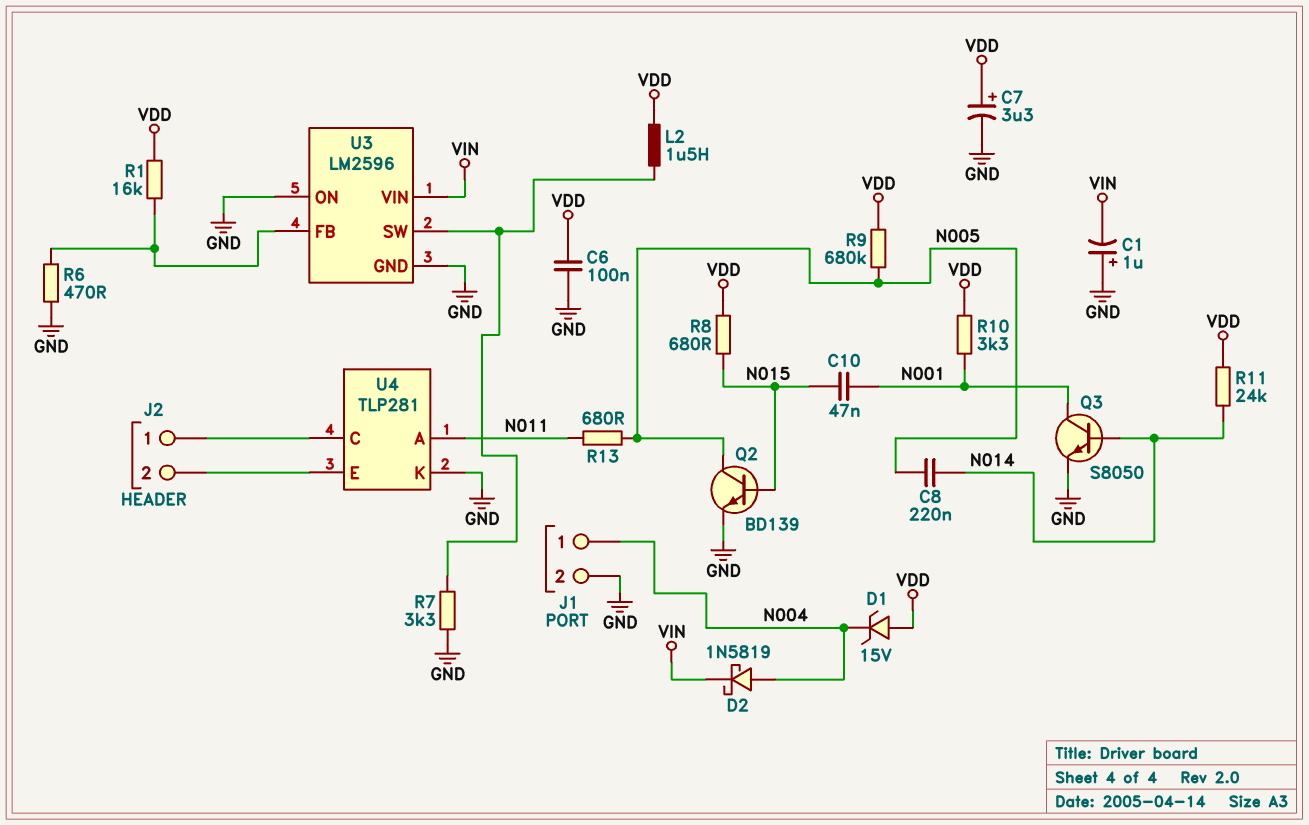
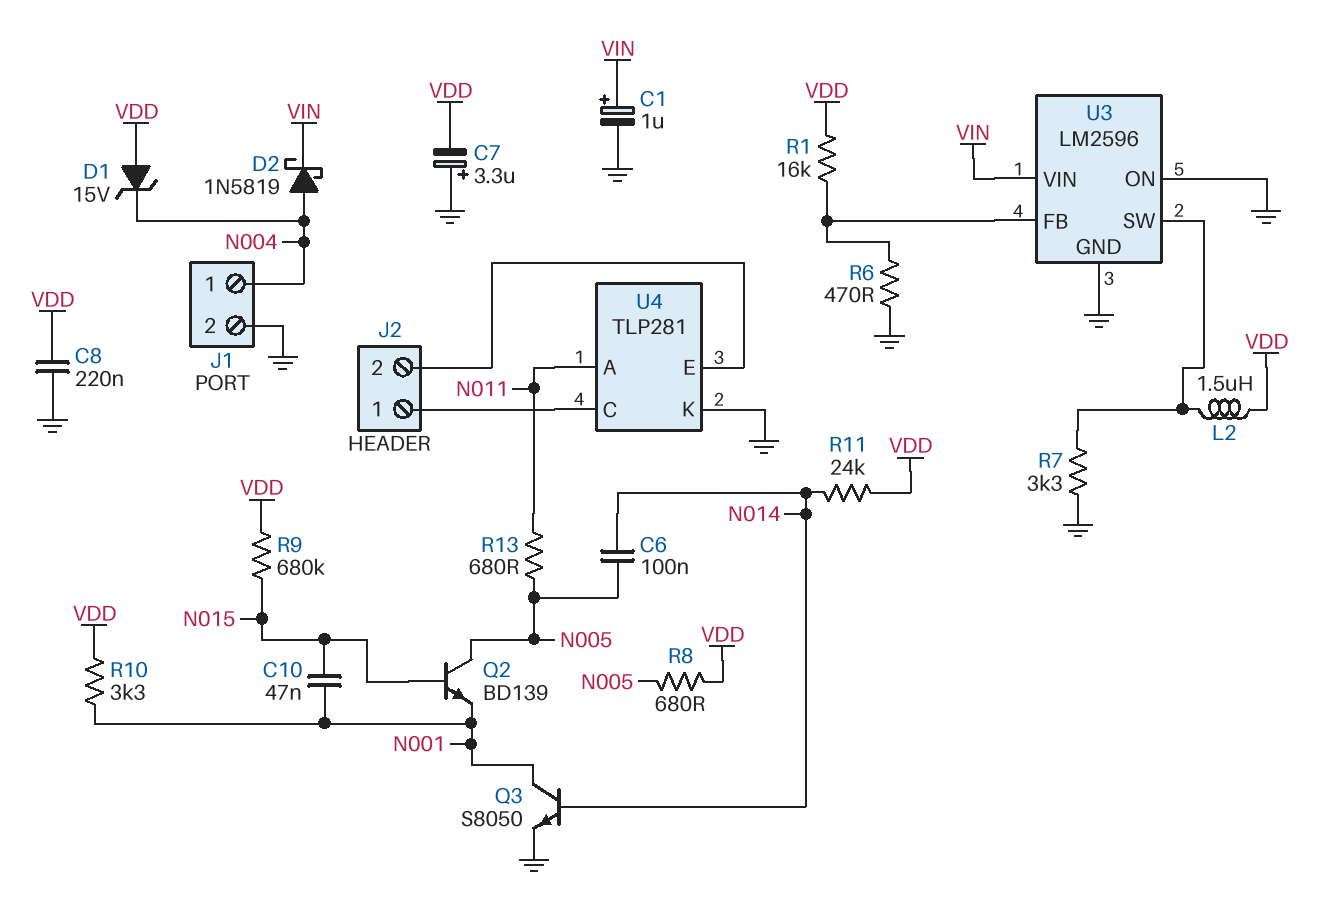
C1: 1uF (plus GND, minus VIN) -> 1uF (plus VIN, minus GND)
C6: 100nF (GND, VDD) -> 100nF (N005, N014)
C7: 3.3uF (plus VDD, minus GND) -> 3.3uF (plus GND, minus VDD)
C8: 220nF (N005, N014) -> 220nF (GND, VDD)
Q2: NPN BD139 (B N015, C N005, E GND) -> NPN BD139 (B N015, C N005, E N001)
R8: 680 (N015, VDD) -> 680 (N005, VDD)
R9: 680k (N005, VDD) -> 680k (N015, VDD)

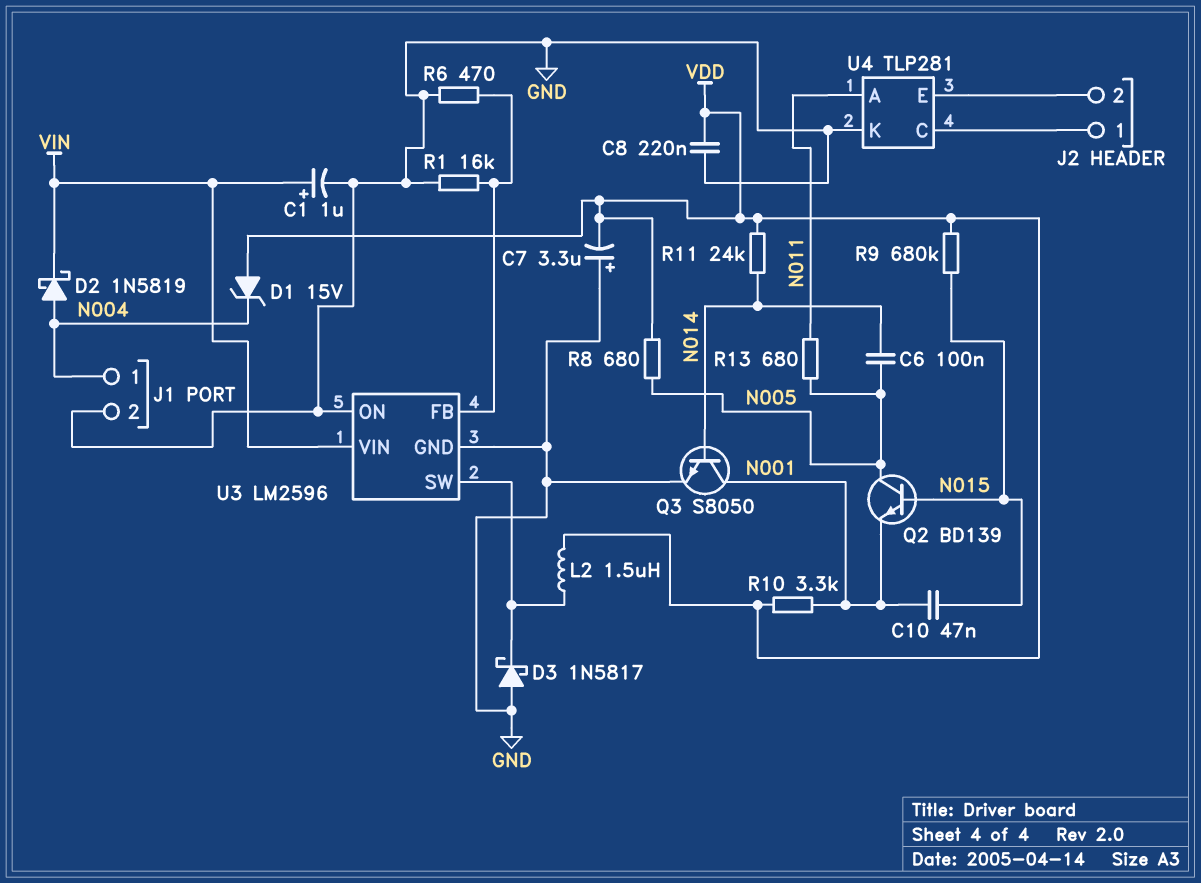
D3: none -> schottky 1N5817 (A GND, K U3/SW)
R1: 16k (U3/FB, VDD) -> 16k (GND, U3/FB)
R7: 3.3k (GND, U3/SW) -> none

